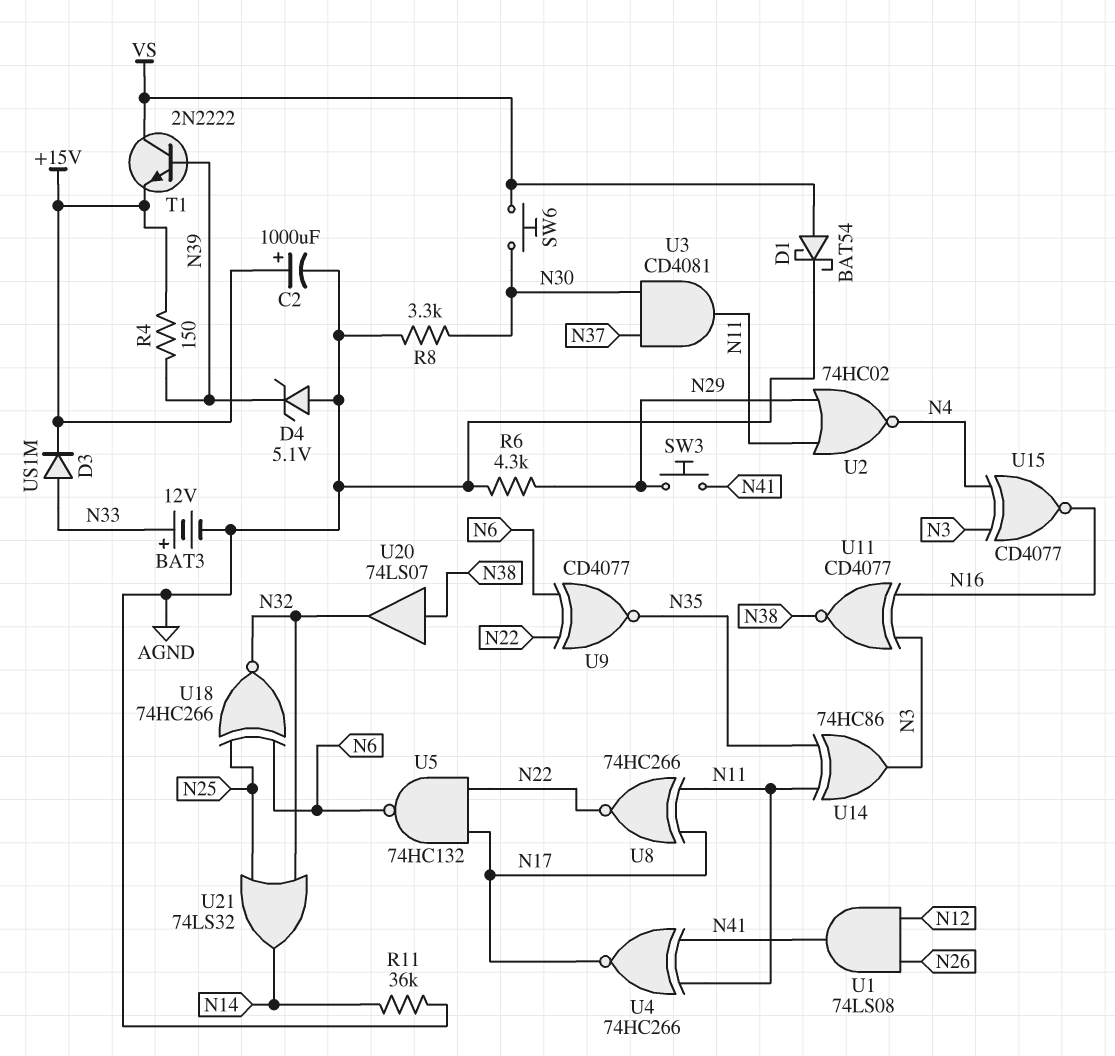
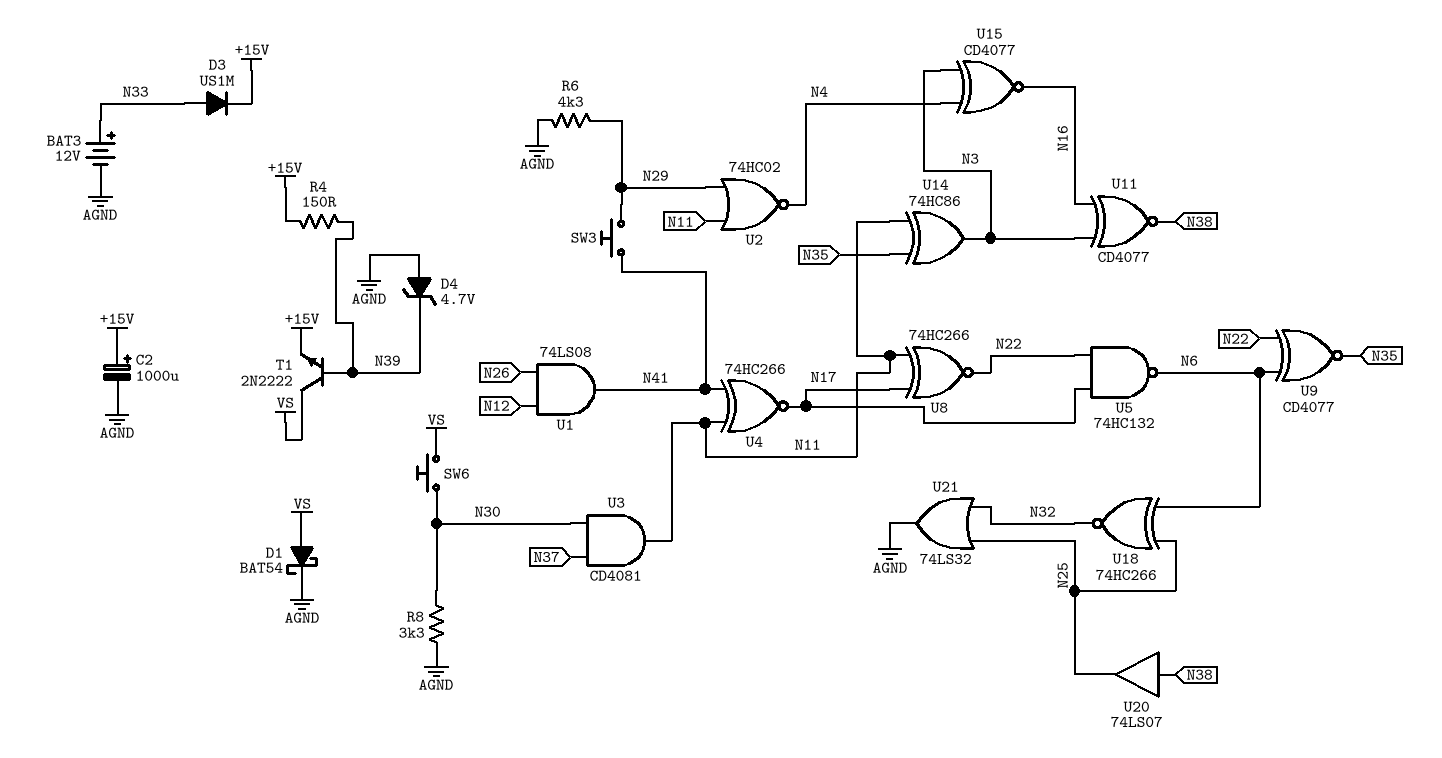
D4: zener 5.1V (A AGND, K N39) -> zener 4.7V (A AGND, K N39)
R11: 36k (AGND, N14) -> none
U20: buffer 74LS07 (in N38, out N32) -> buffer 74LS07 (in N38, out N25)
U21: OR 74LS32 (in N25, in N32, out N14) -> OR 74LS32 (in N25, in N32, out AGND)

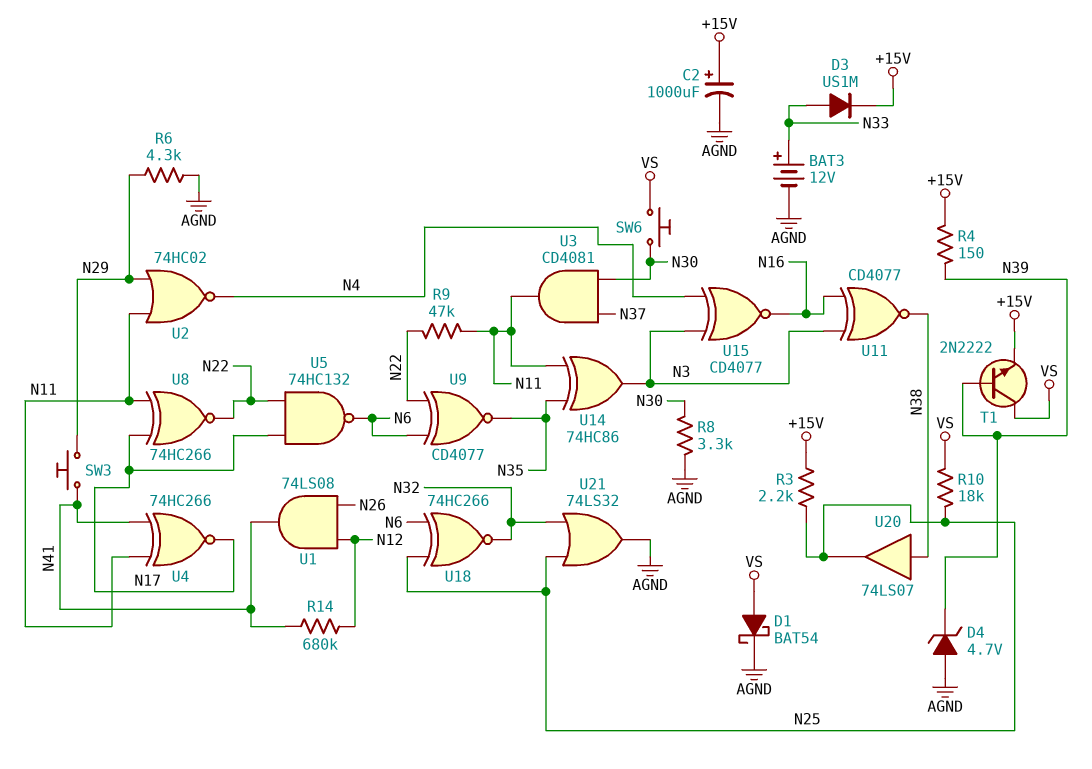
R3: none -> 2.2k (+15V, N25)
R9: none -> 47k (N11, N22)
R10: none -> 18k (N25, VS)
R14: none -> 680k (N12, N41)

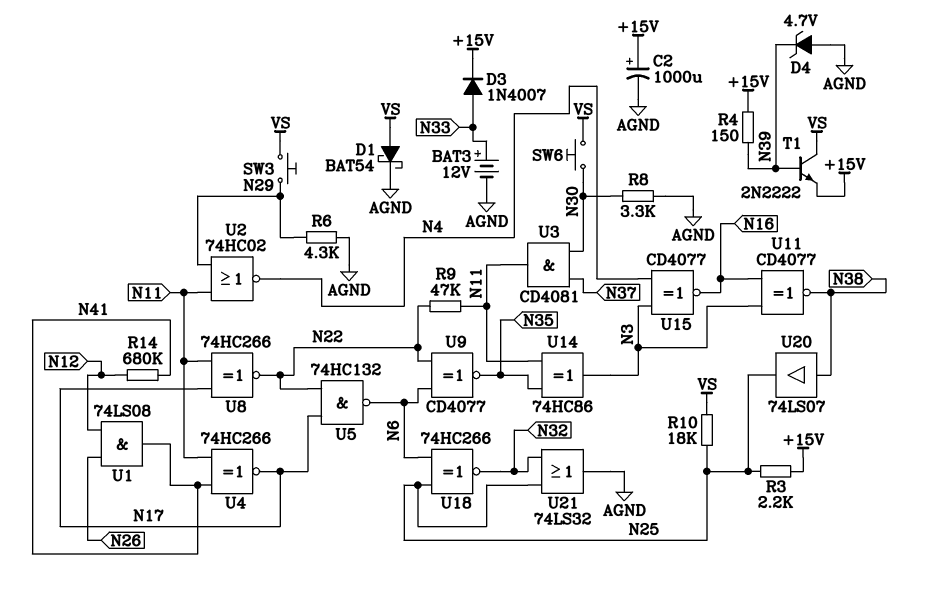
D3: diode US1M (A N33, K +15V) -> diode 1N4007 (A N33, K +15V)
SW3: button (N29, N41) -> button (N29, VS)

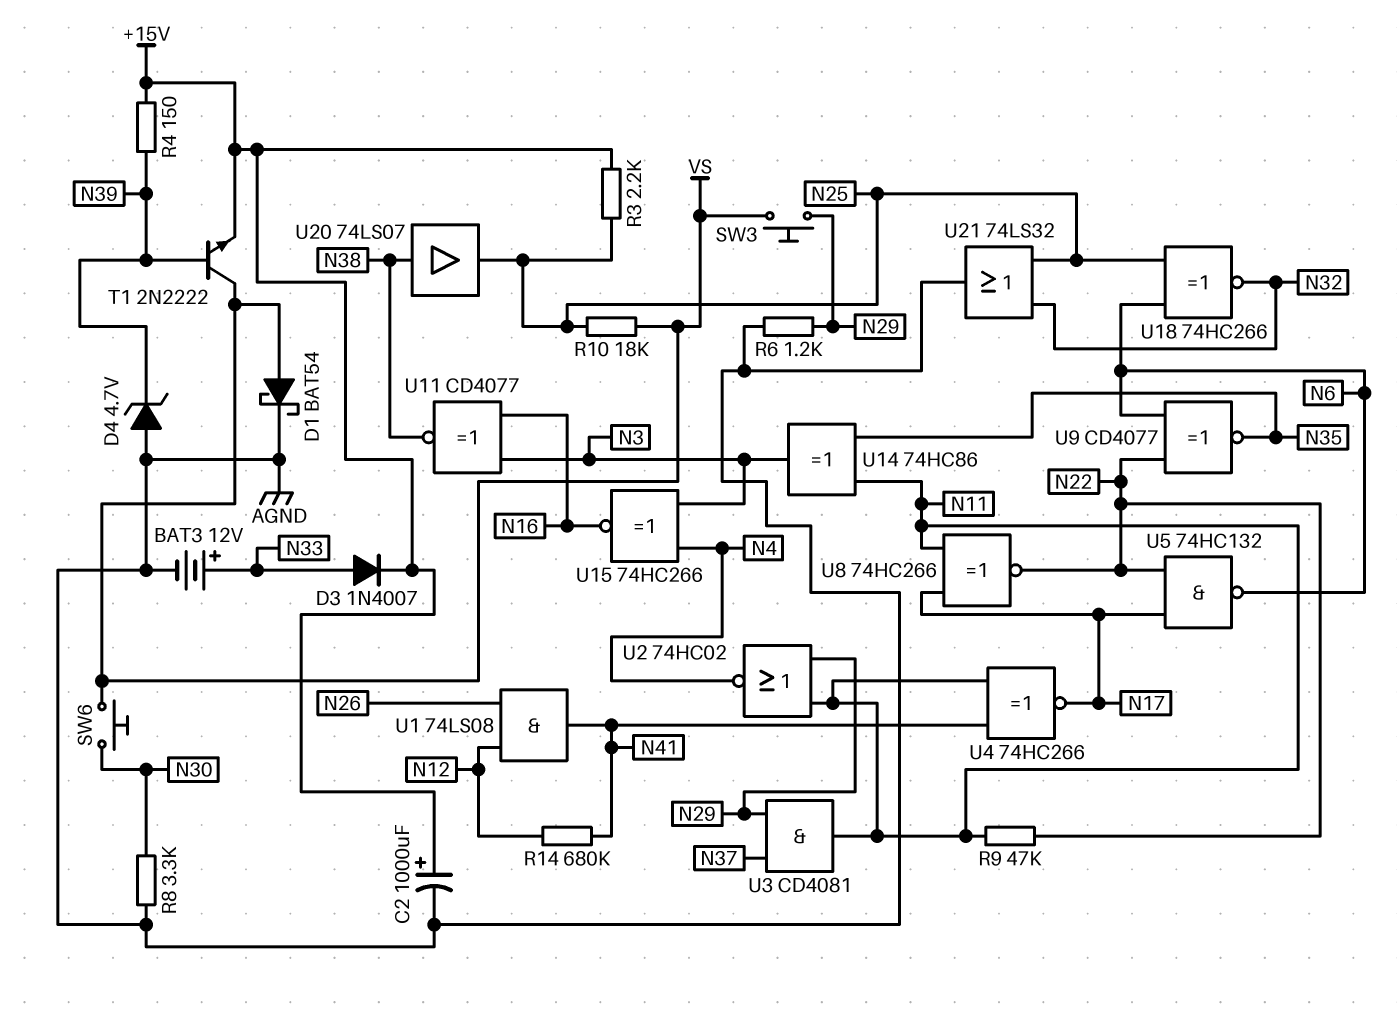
R6: 4.3k (AGND, N29) -> 1.2k (AGND, N29)
U3: AND CD4081 (in N30, in N37, out N11) -> AND CD4081 (in N29, in N37, out N11)
U15: XNOR CD4077 (in N3, in N4, out N16) -> XNOR 74HC266 (in N3, in N4, out N16)

